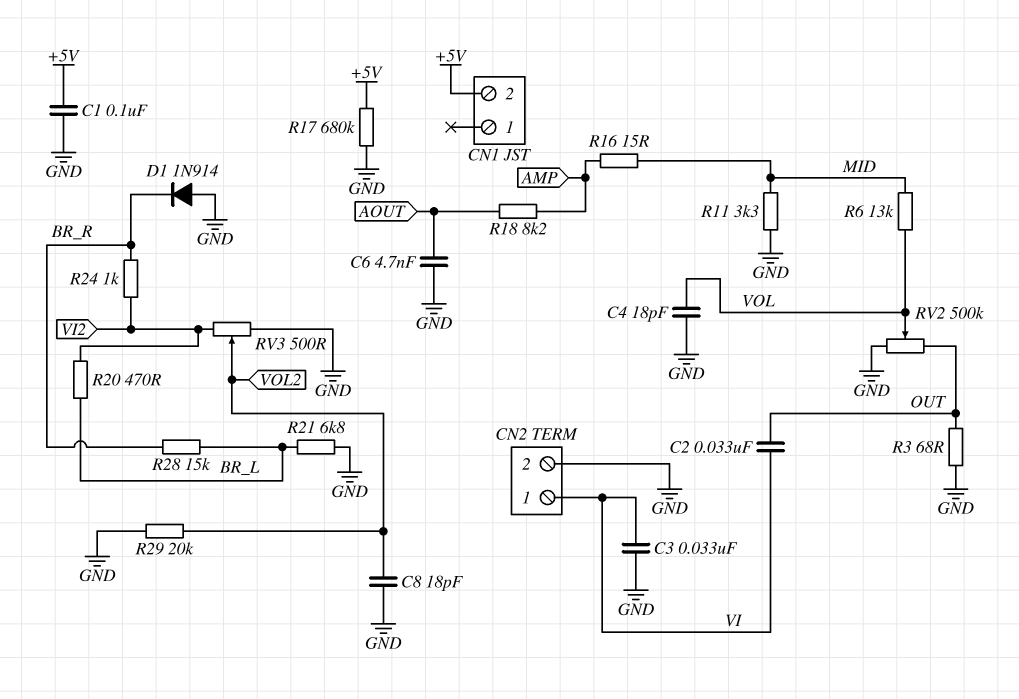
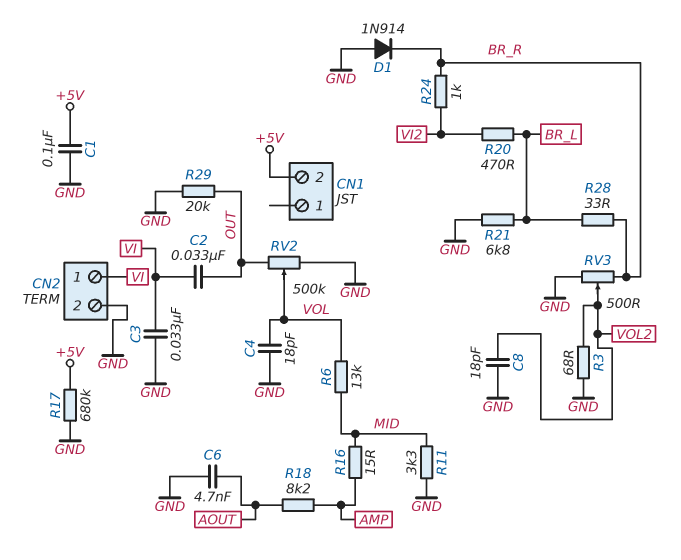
R3: 68 (GND, OUT) -> 68 (GND, VOL2)
R28: 15k (BR_L, BR_R) -> 33 (BR_L, BR_R)
R29: 20k (GND, VOL2) -> 20k (GND, OUT)
RV3: 500 (GND, VI2, wiper VOL2) -> 500 (BR_R, GND, wiper VOL2)

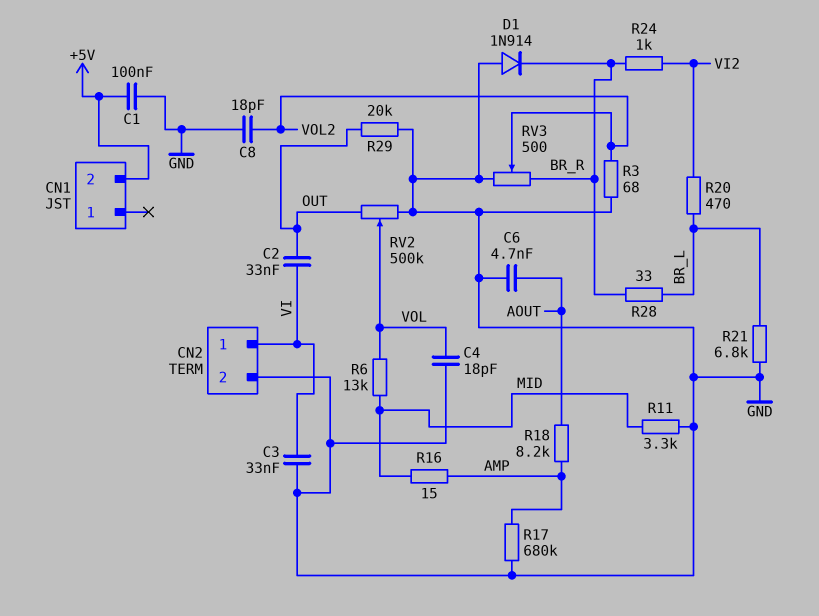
R17: 680k (+5V, GND) -> 680k (AMP, GND)

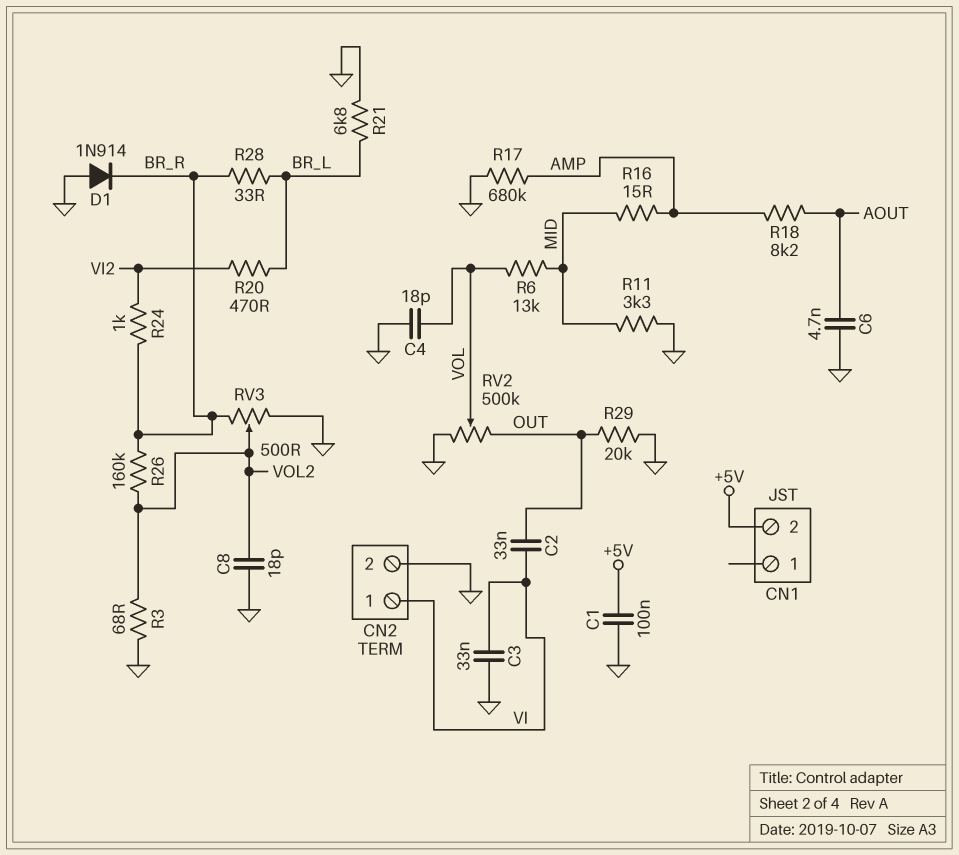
R26: none -> 160k (BR_R, VOL2)

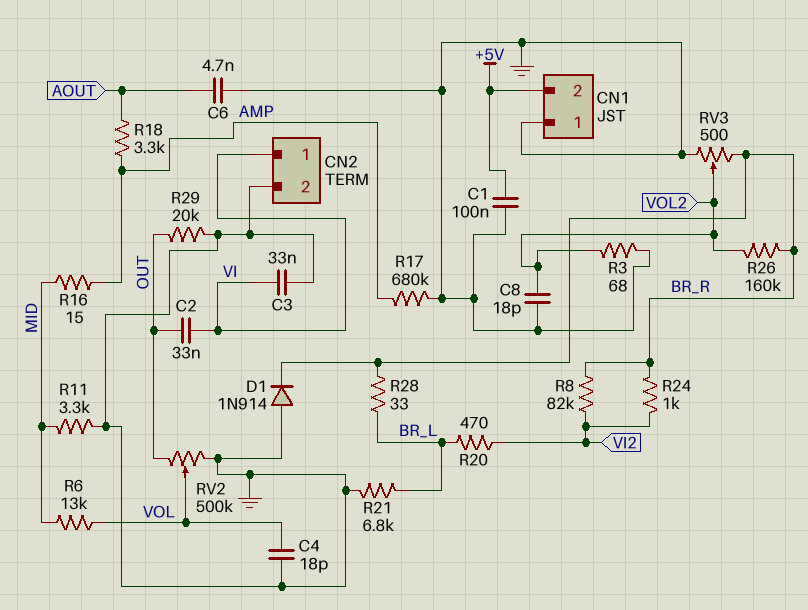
CN1 pin 1: none -> GND
R8: none -> 82k (BR_R, VI2)
R18: 8.2k (AMP, AOUT) -> 3.3k (AMP, AOUT)

